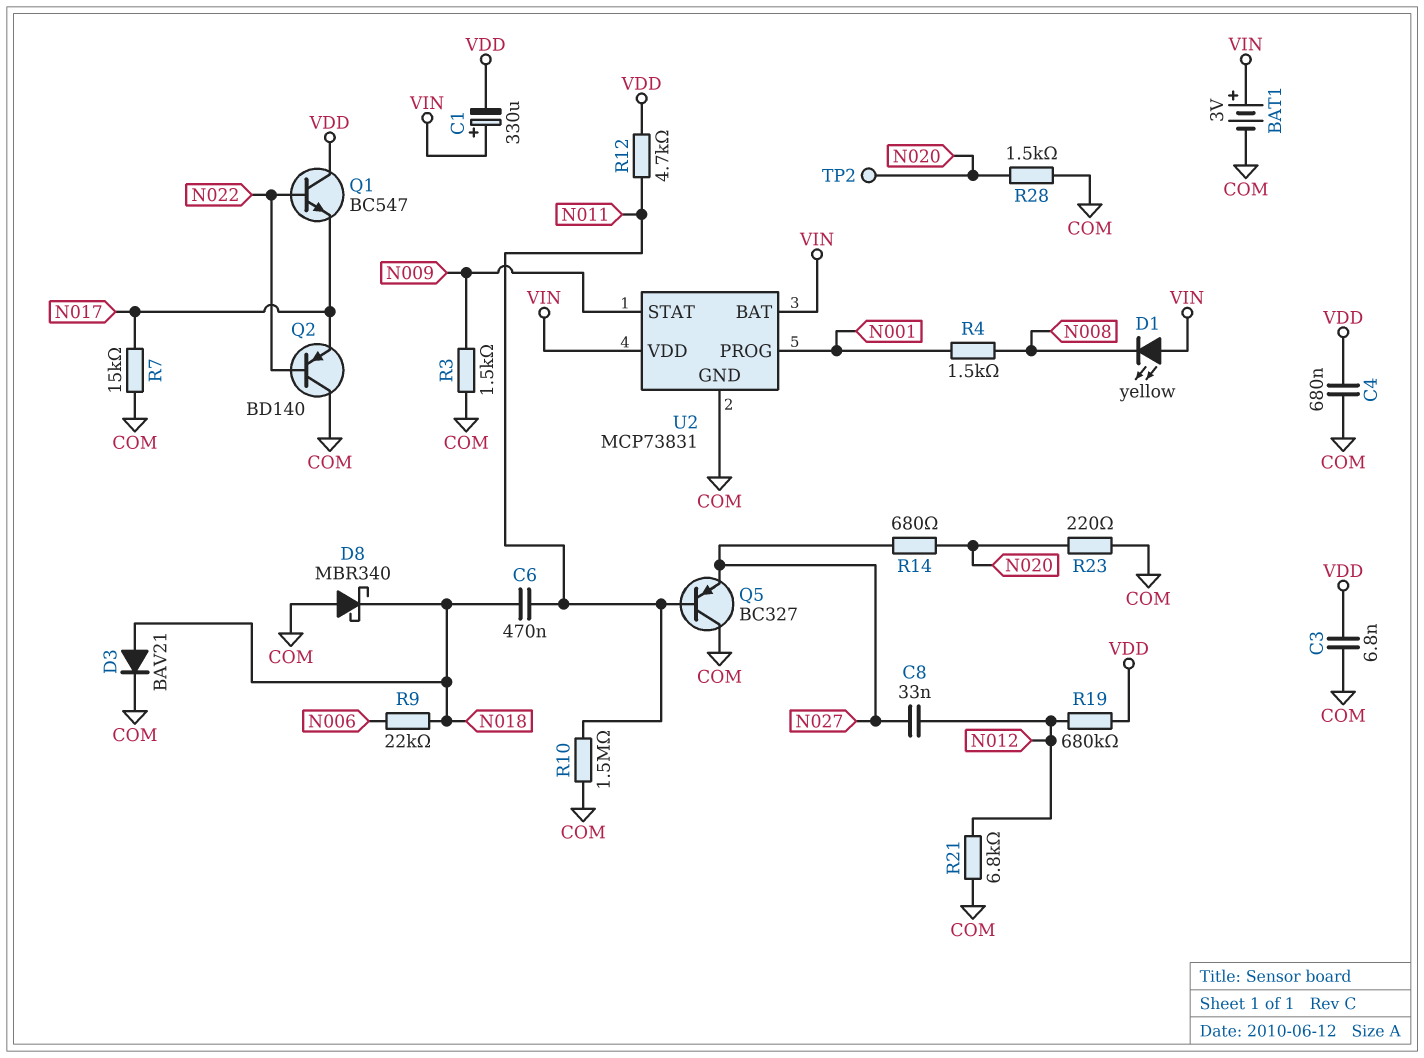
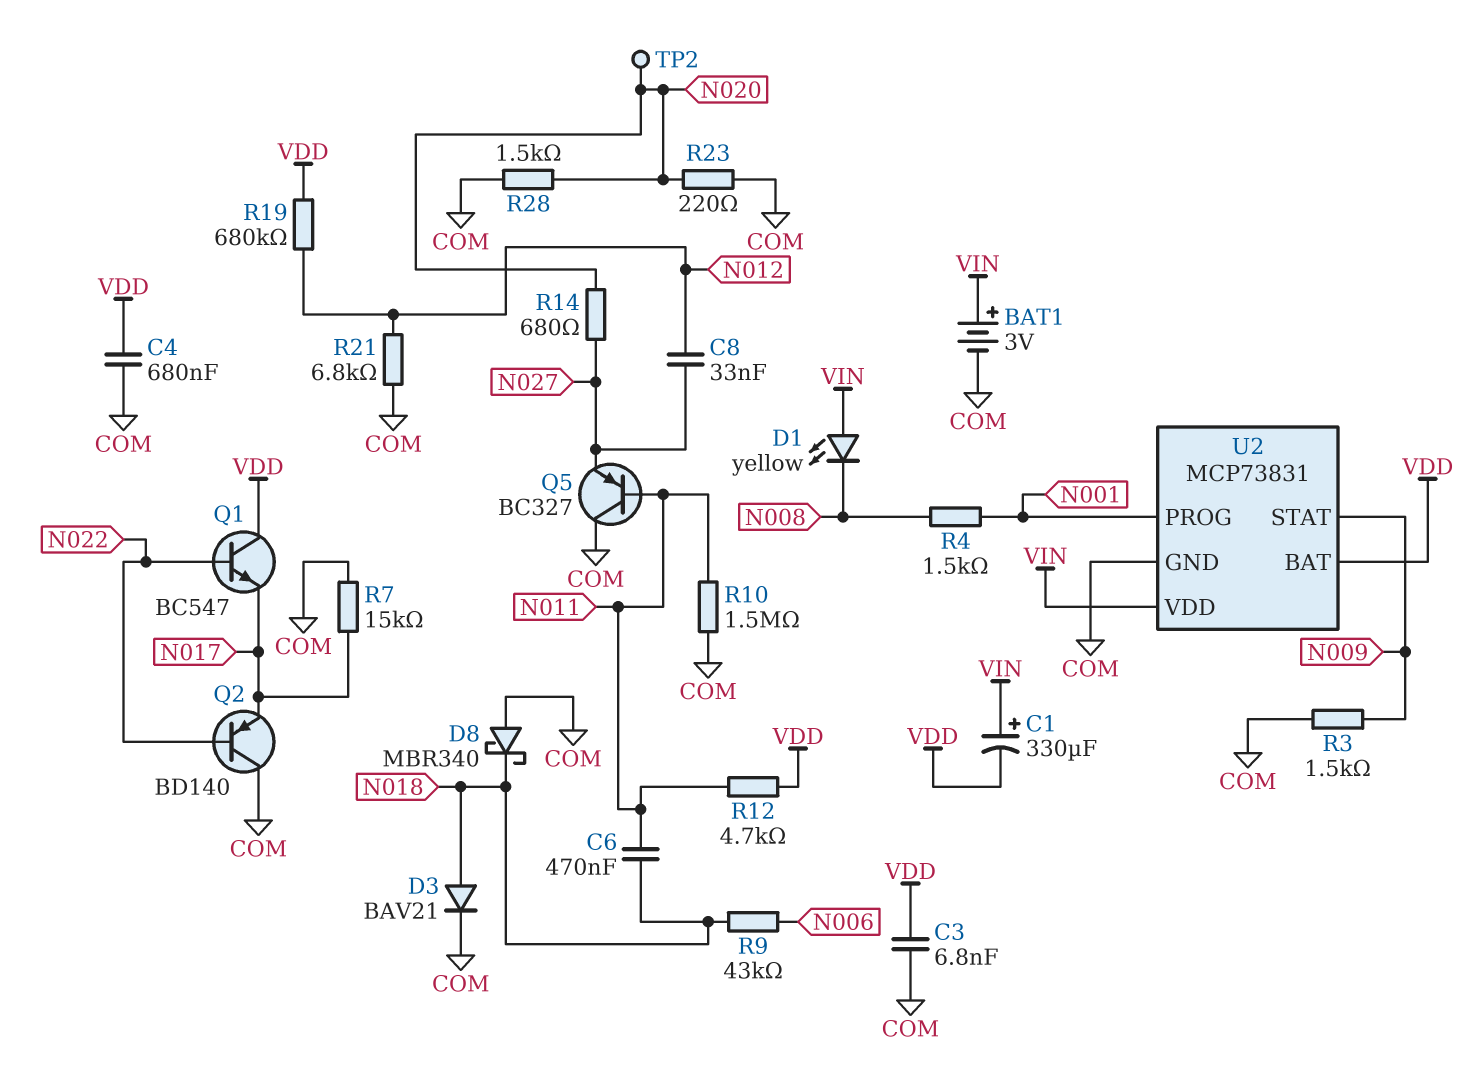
R9: 22k (N006, N018) -> 43k (N006, N018)
U2 pin BAT: VIN -> VDD

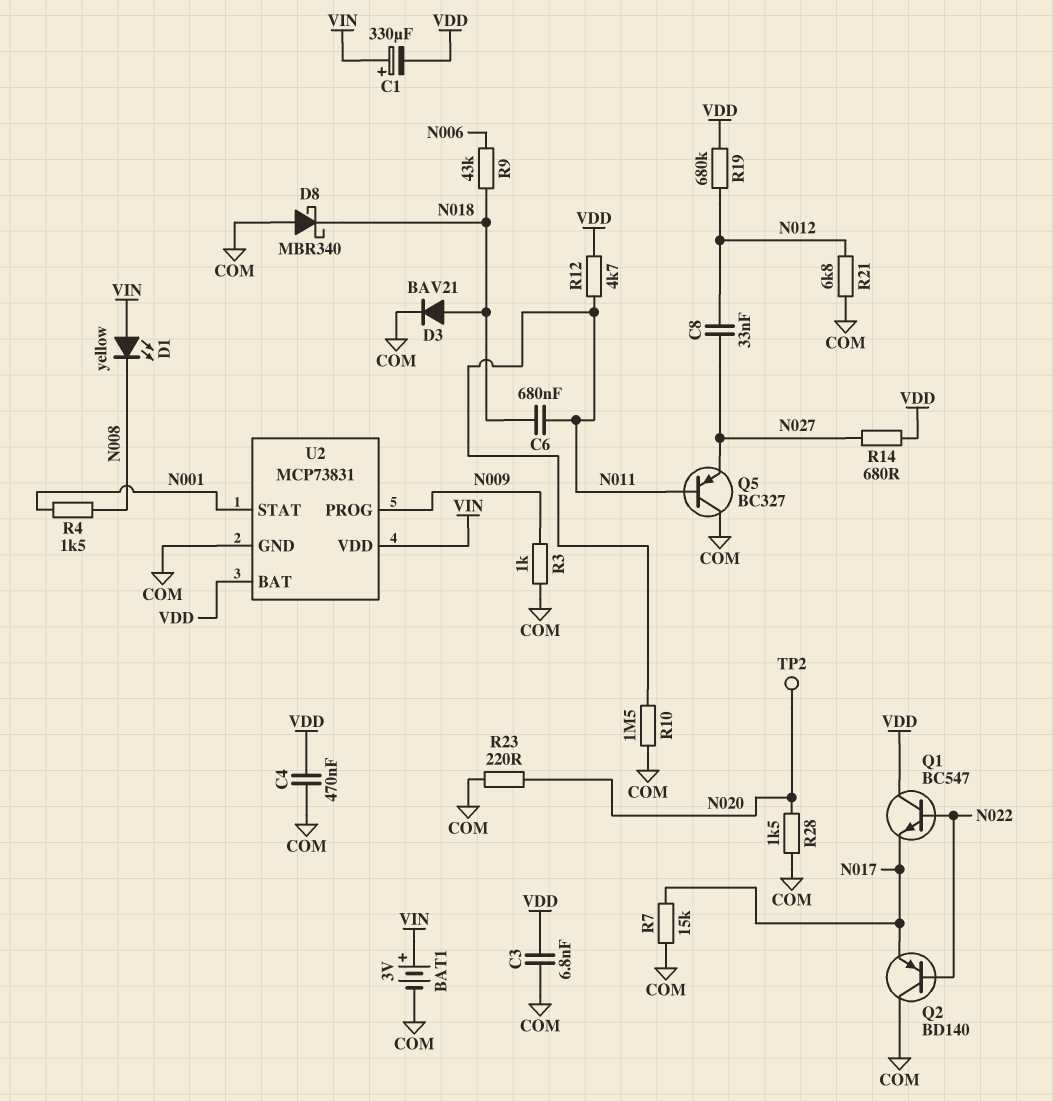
C4: 680nF (COM, VDD) -> 470nF (COM, VDD)
C6: 470nF (N011, N018) -> 680nF (N011, N018)
R3: 1.5k (COM, N009) -> 1k (COM, N009)
R14: 680 (N020, N027) -> 680 (N027, VDD)
U2 pin PROG: N001 -> N009
U2 pin STAT: N009 -> N001

